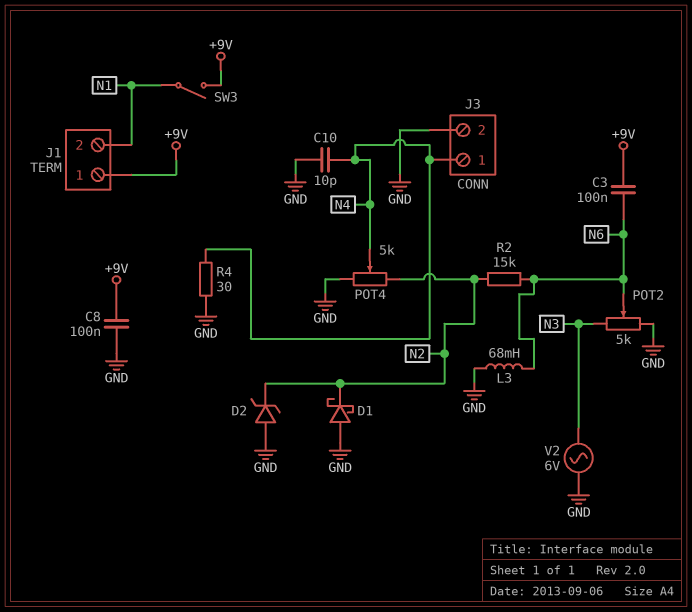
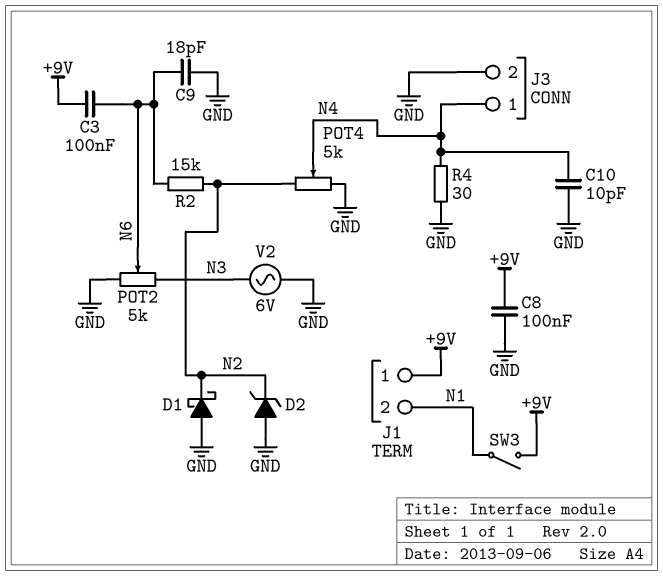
C9: none -> 18pF (GND, N6)
L3: 68mH (GND, N6) -> none

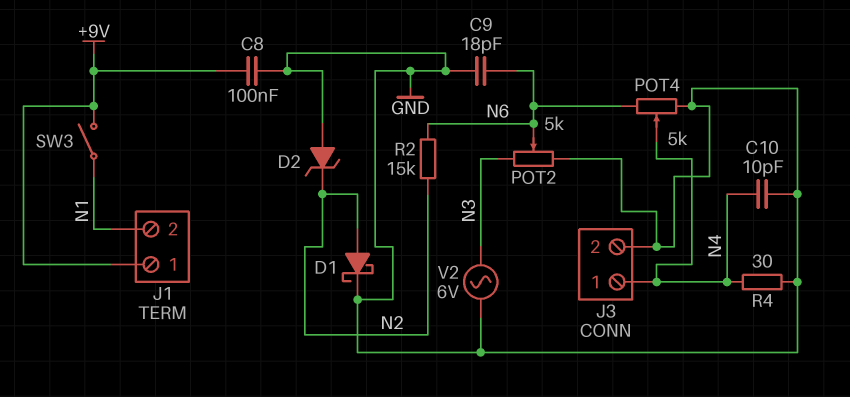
C3: 100nF (+9V, N6) -> none
D1: schottky (A GND, K N2) -> schottky (A N2, K GND)
POT4: 5k (GND, N2, wiper N4) -> 5k (GND, N6, wiper N4)

